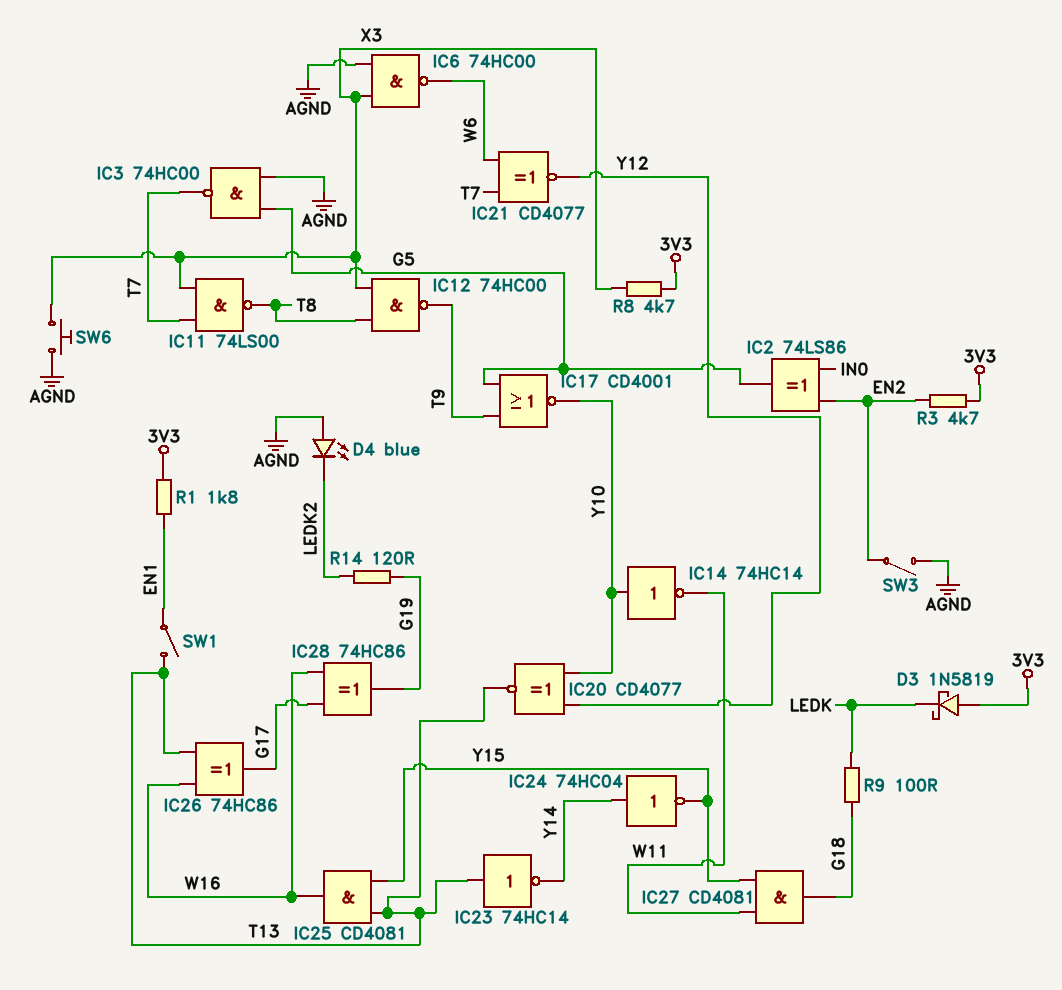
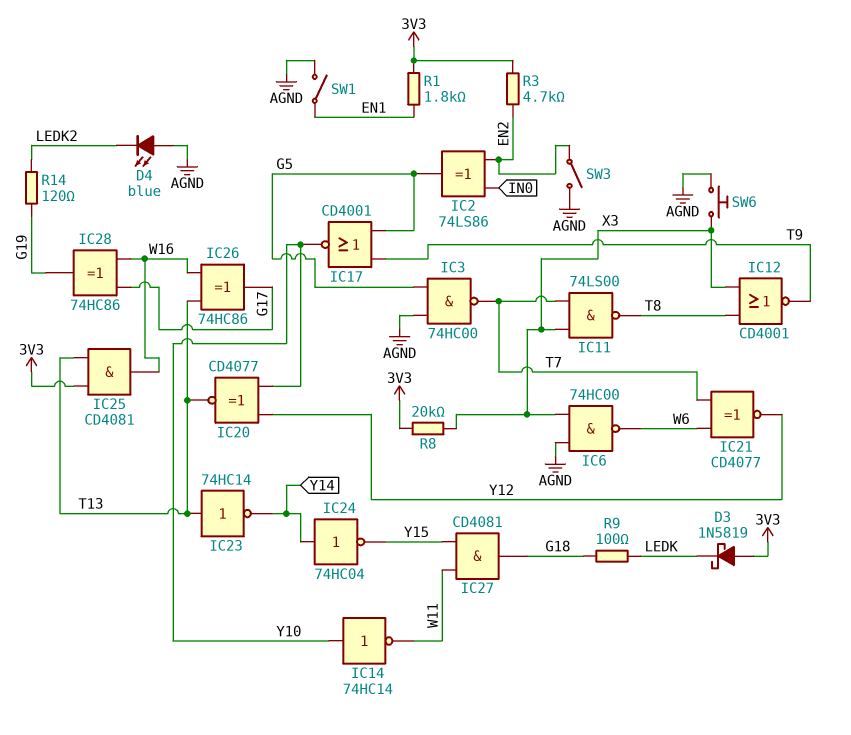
IC12: NAND 74HC00 (in T8, in X3, out T9) -> NOR CD4001 (in T8, in X3, out T9)
IC25: AND CD4081 (in T13, in Y15, out W16) -> AND CD4081 (in 3V3, in T13, out W16)
R8: 4.7k (3V3, X3) -> 20k (3V3, X3)
SW1: switch (EN1, T13) -> switch (AGND, EN1)

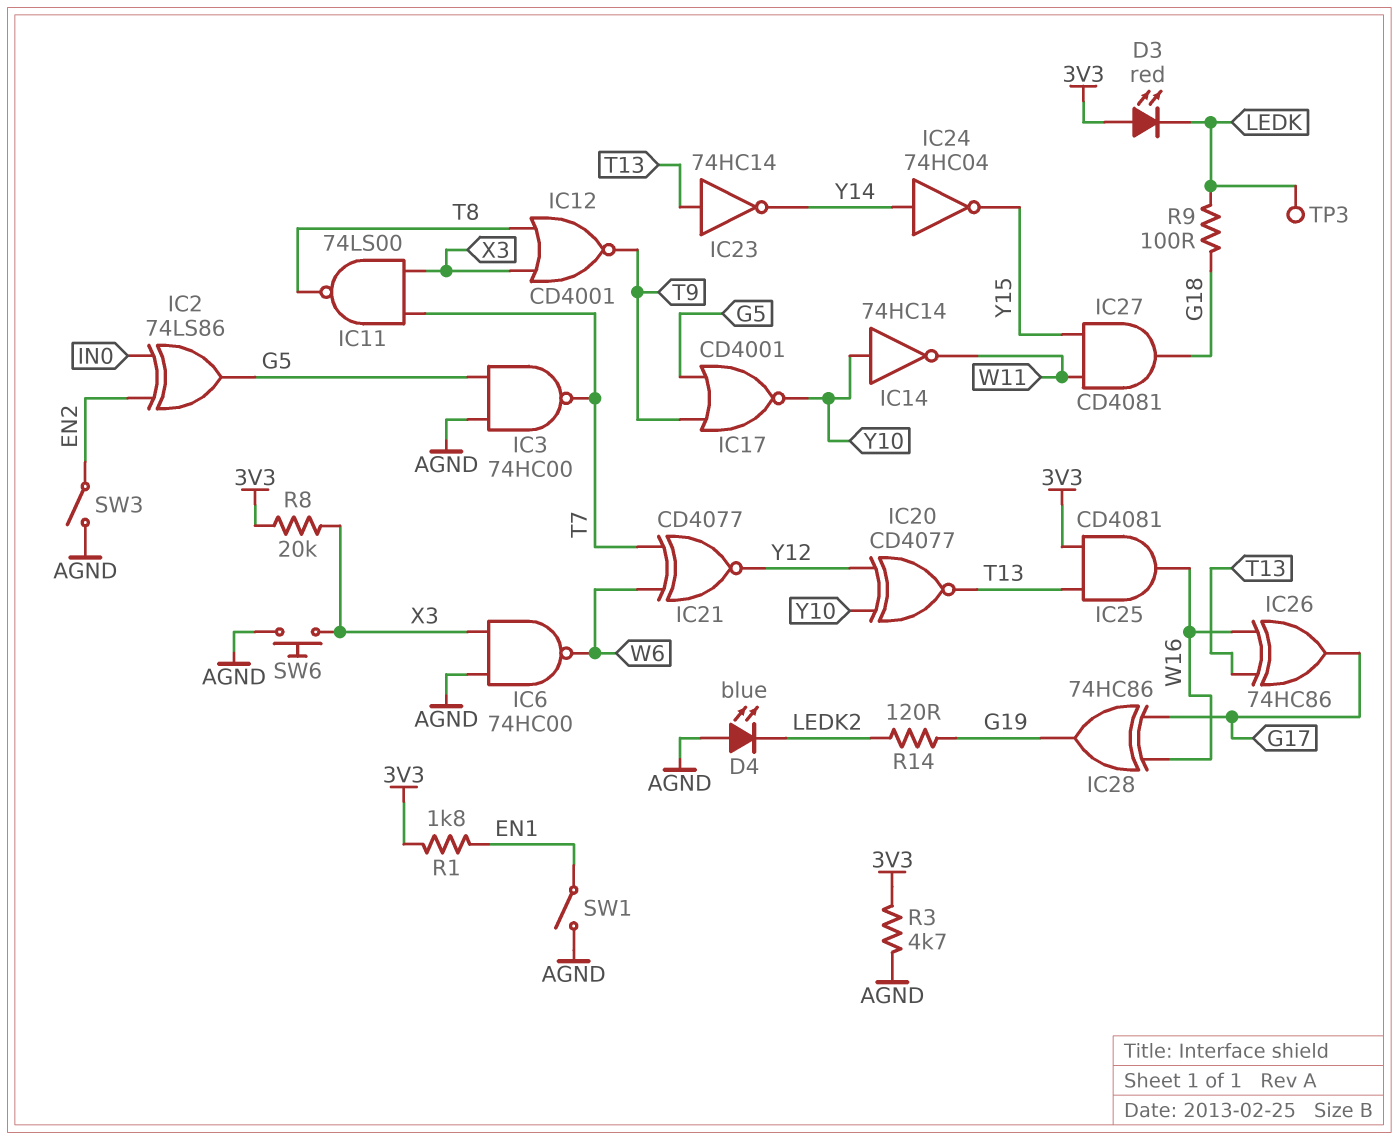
D3: schottky 1N5819 (A 3V3, K LEDK) -> LED red (A 3V3, K LEDK)
R3: 4.7k (3V3, EN2) -> 4.7k (3V3, AGND)
TP3: none -> test point (LEDK)

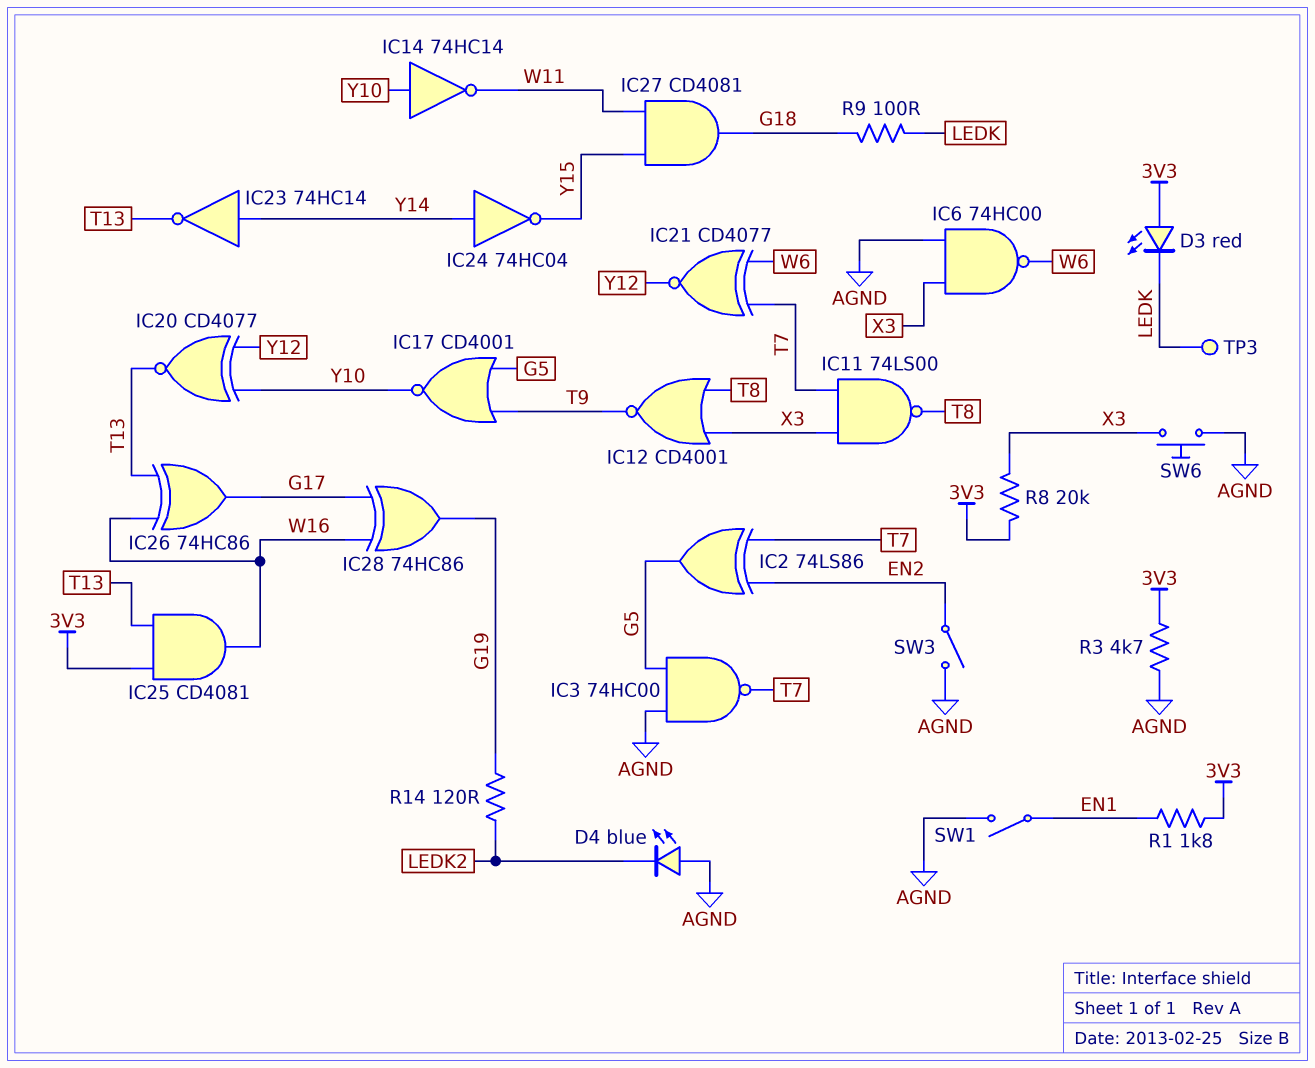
IC2: XOR 74LS86 (in EN2, in IN0, out G5) -> XOR 74LS86 (in EN2, in T7, out G5)
IC23: NOT 74HC14 (in T13, out Y14) -> NOT 74HC14 (in Y14, out T13)

